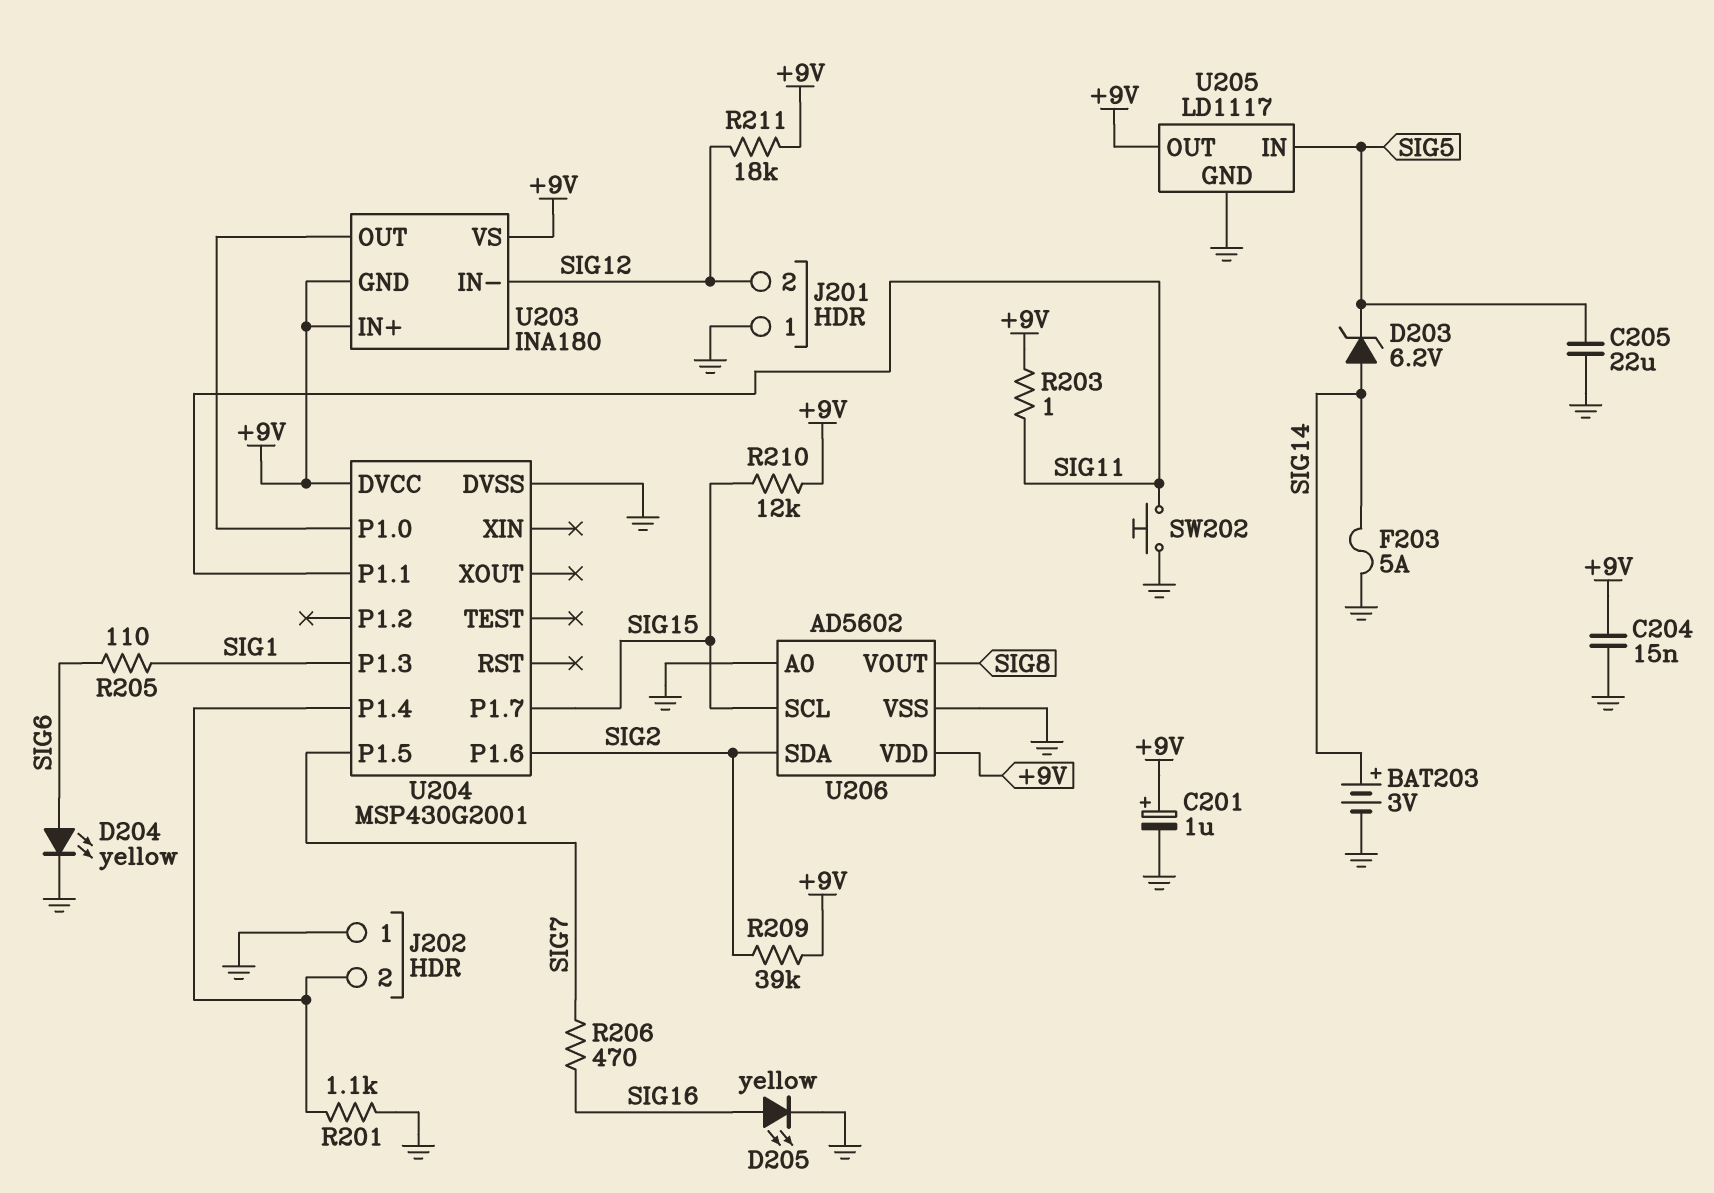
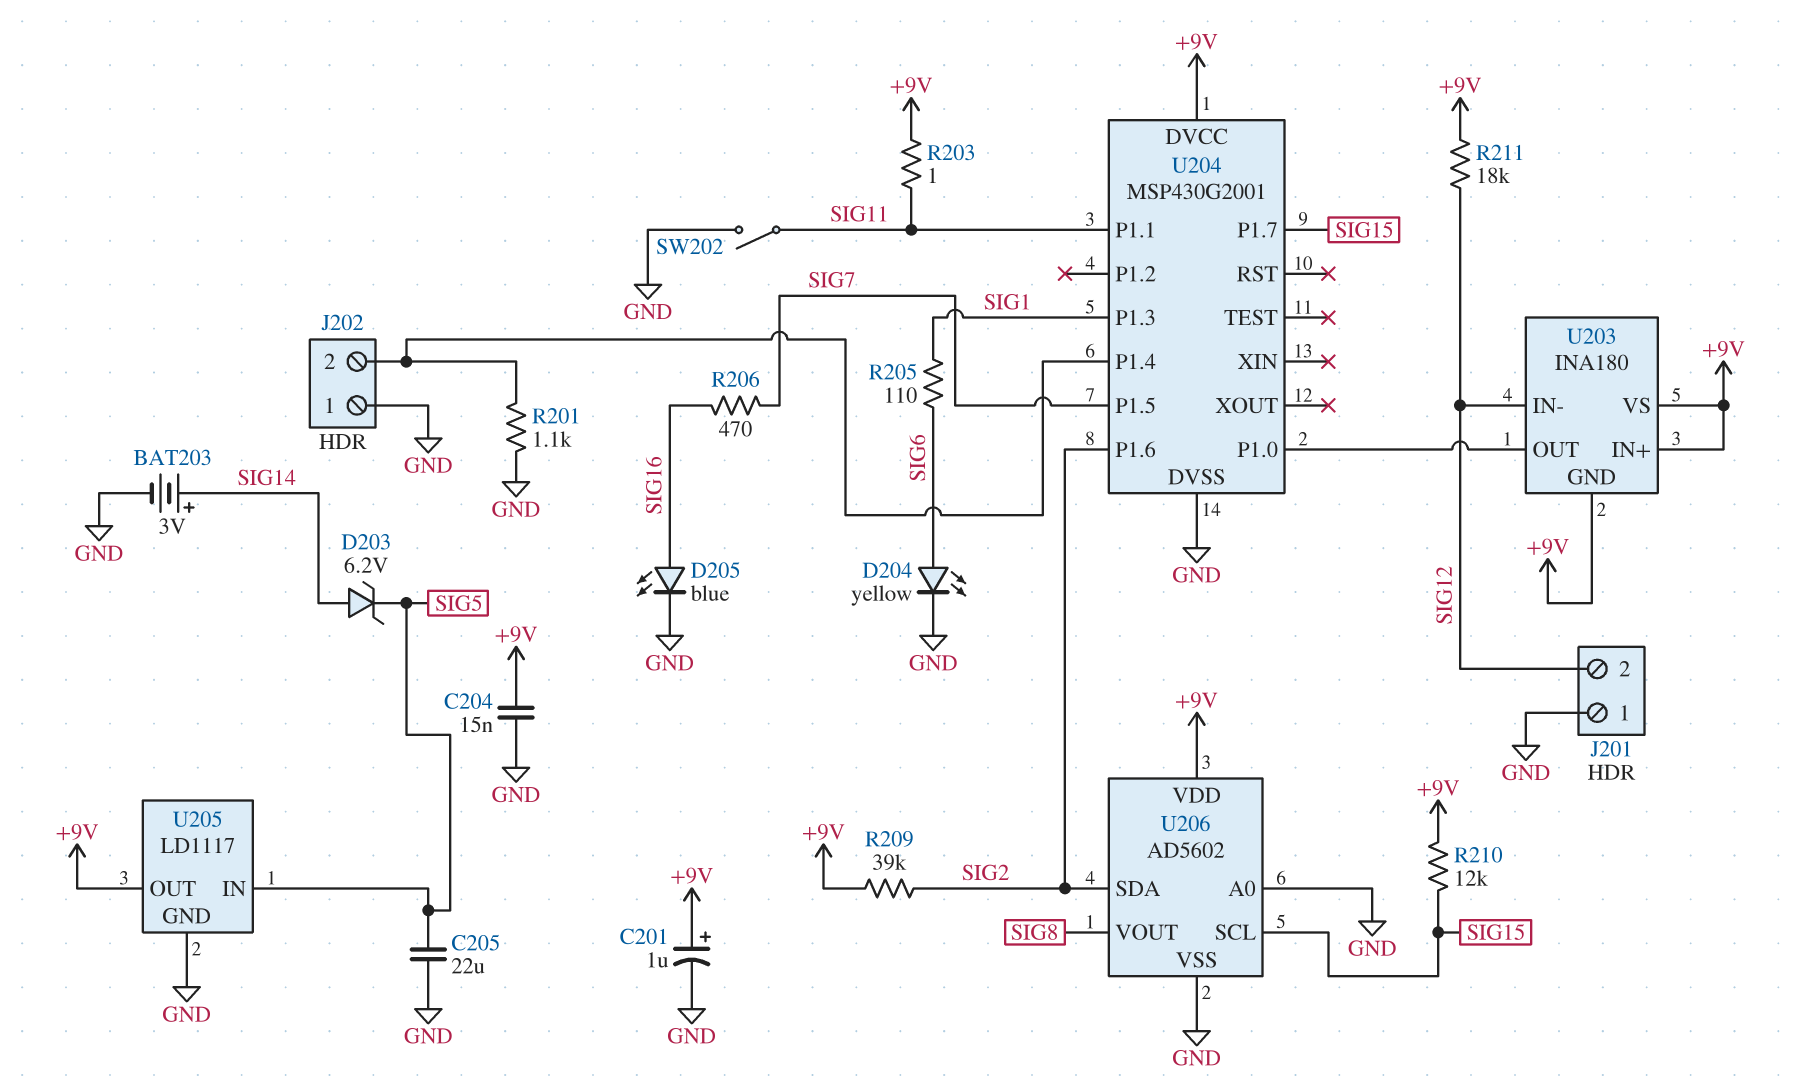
D205: LED yellow (A SIG16, K GND) -> LED blue (A SIG16, K GND)
F203: 5A (GND, SIG14) -> none
SW202: button (GND, SIG11) -> switch (GND, SIG11)

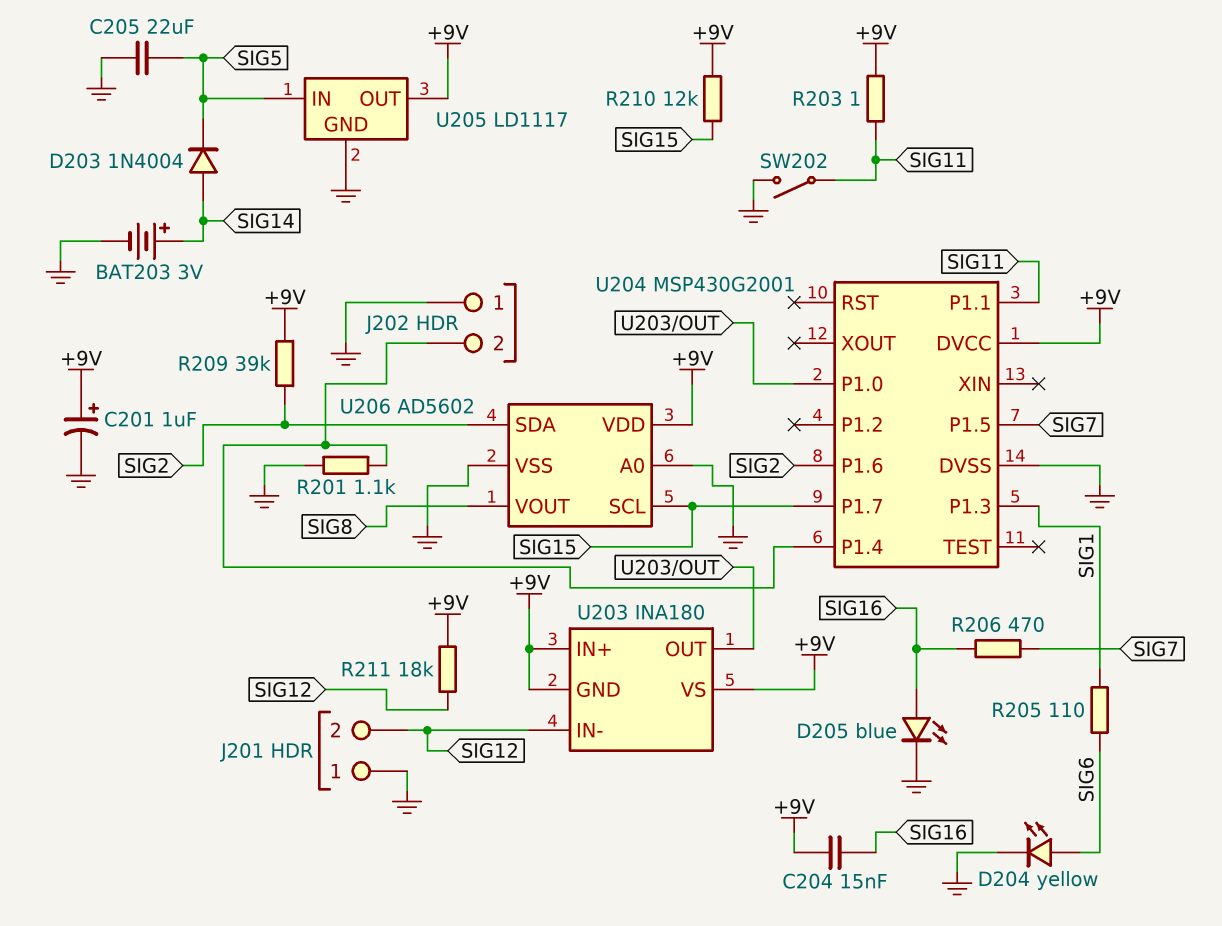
C204: 15nF (+9V, GND) -> 15nF (+9V, SIG16)
D203: zener 6.2V (A SIG14, K SIG5) -> diode 1N4004 (A SIG14, K SIG5)

